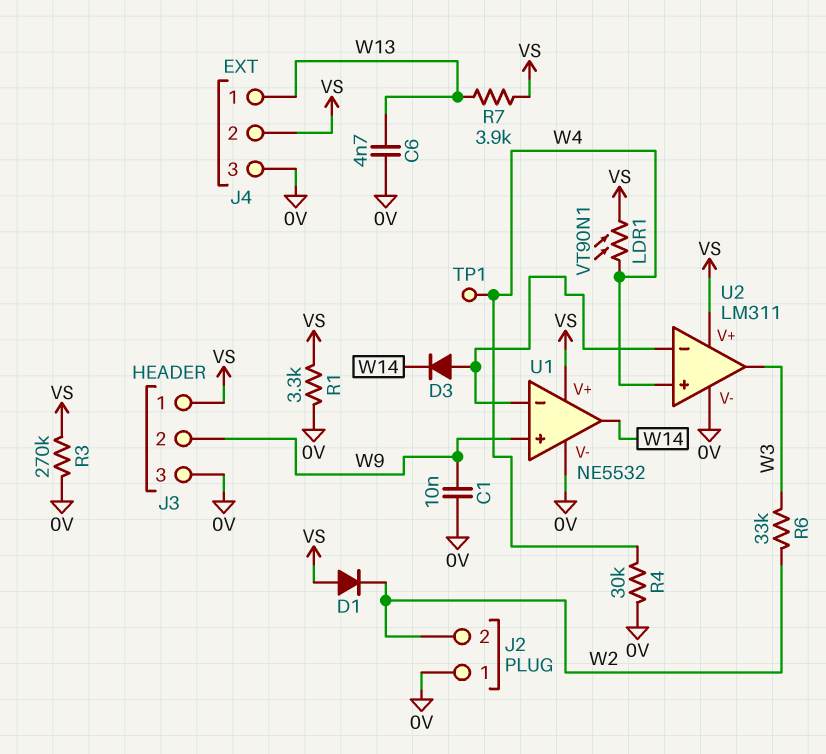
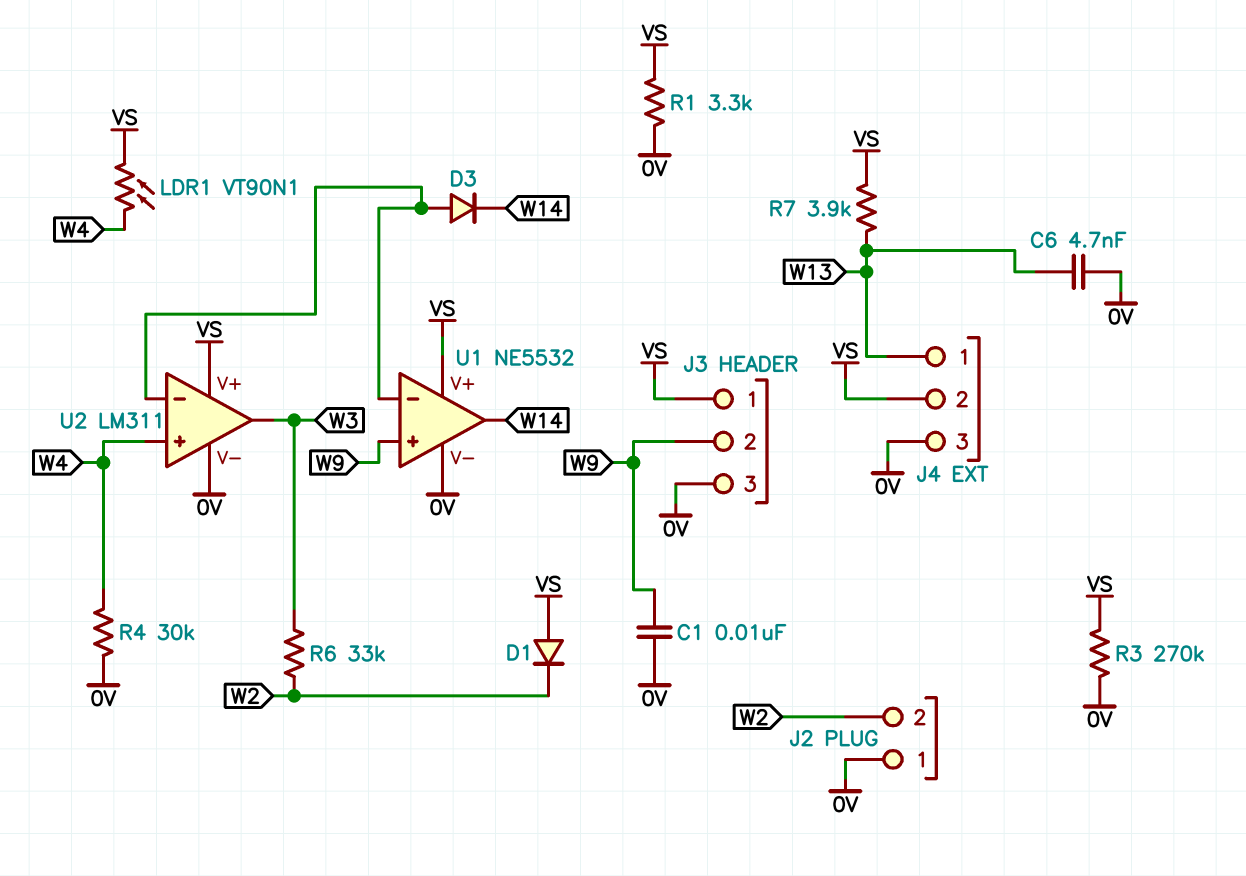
TP1: test point (W4) -> none

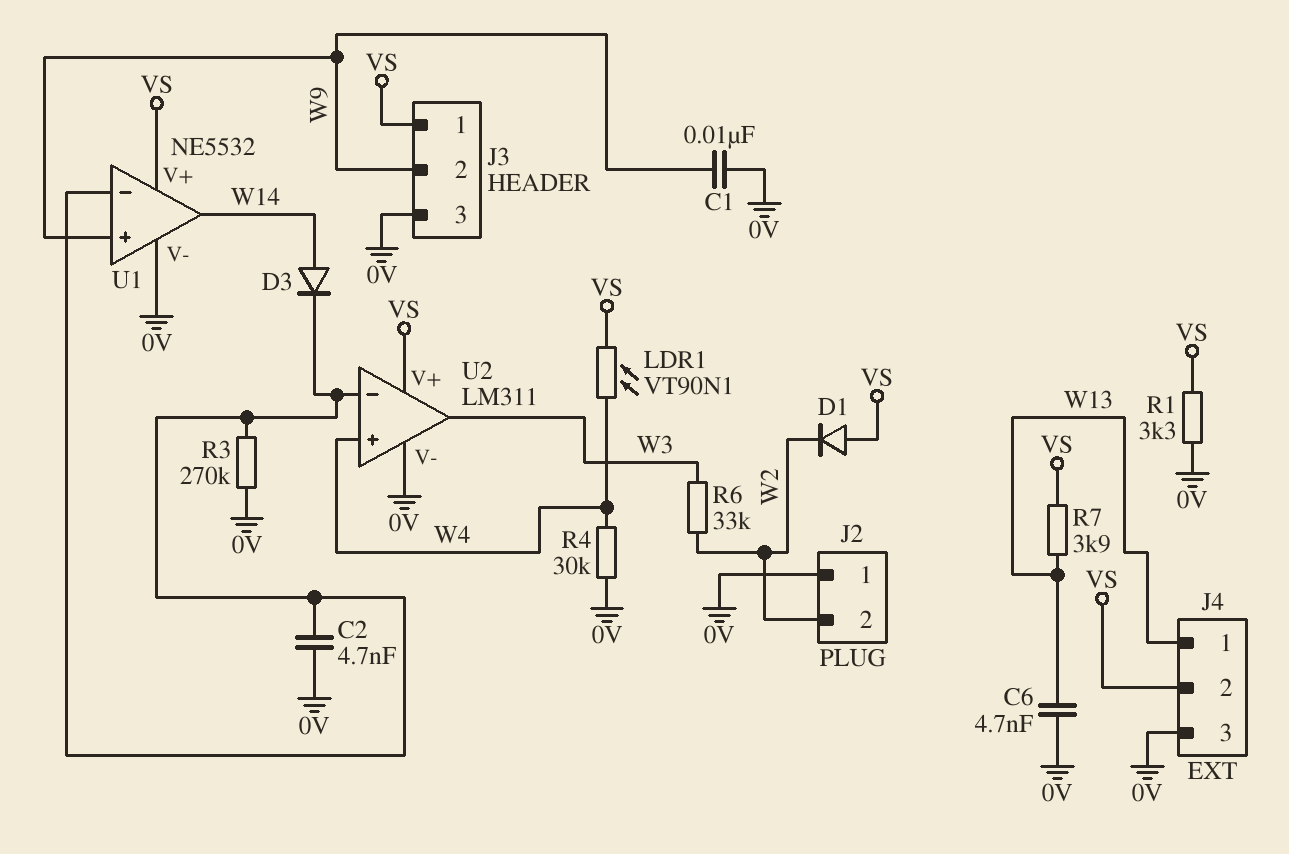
C2: none -> 4.7nF (0V, U1/in-)
D3: diode (A U1/in-, K W14) -> diode (A W14, K U1/in-)
R3: 270k (0V, VS) -> 270k (0V, U1/in-)

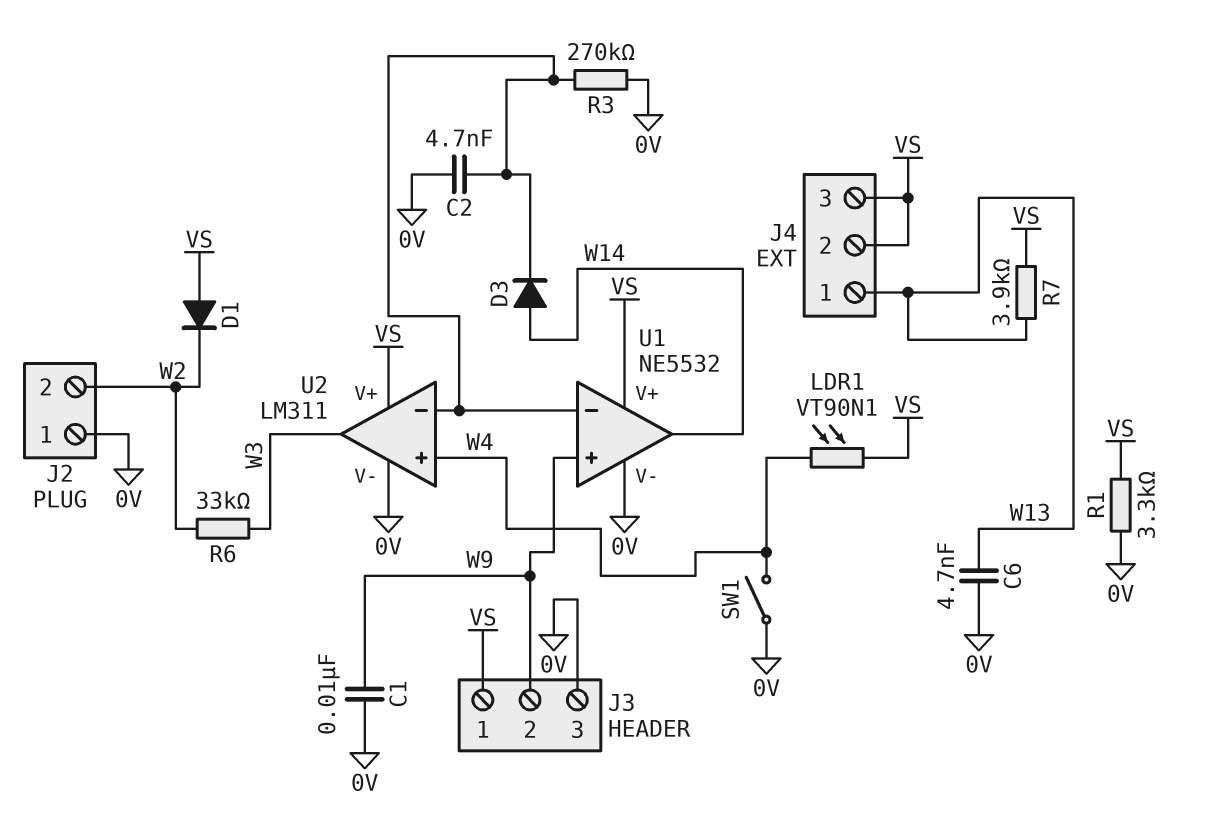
J4 pin 3: 0V -> VS
R4: 30k (0V, W4) -> none
SW1: none -> switch (0V, W4)

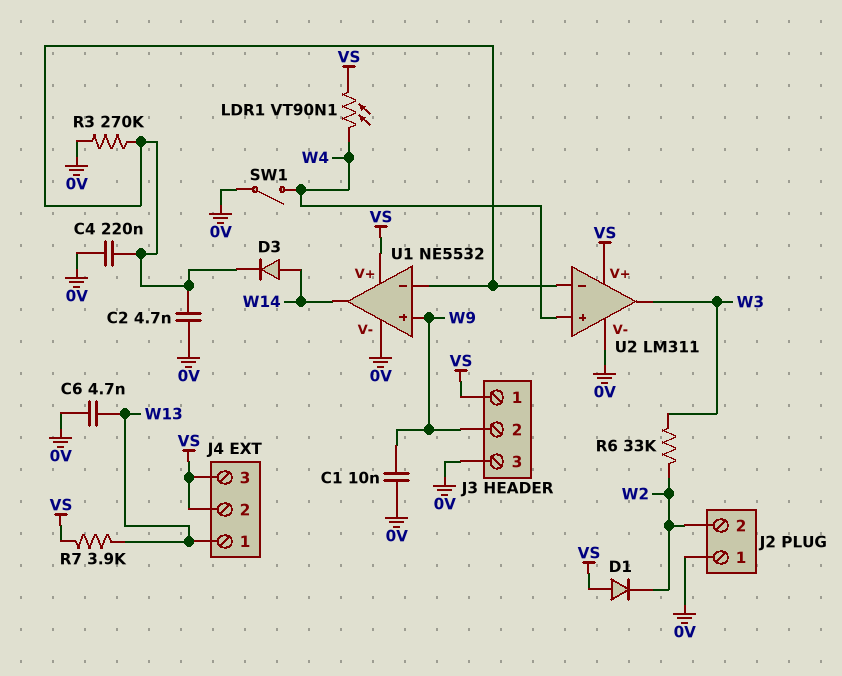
C4: none -> 220nF (0V, U1/in-)
R1: 3.3k (0V, VS) -> none

